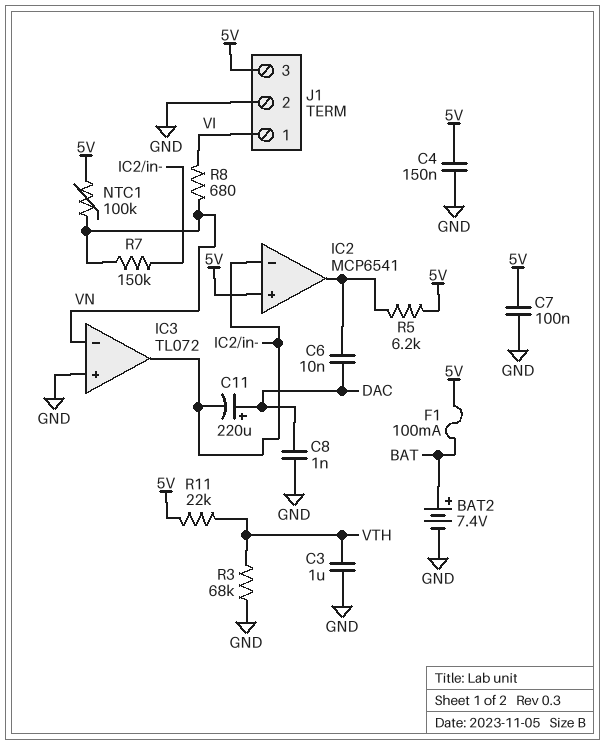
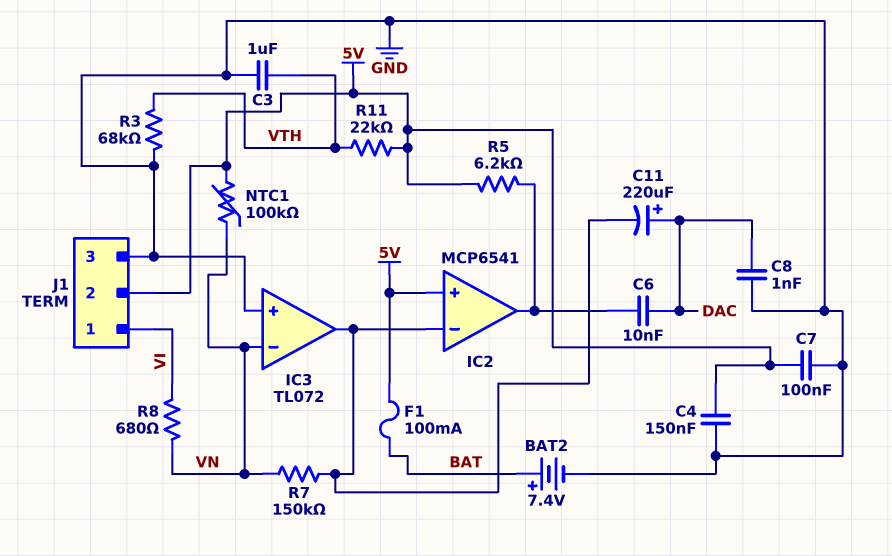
J1 pin 2: GND -> 5V
J1 pin 3: 5V -> GND

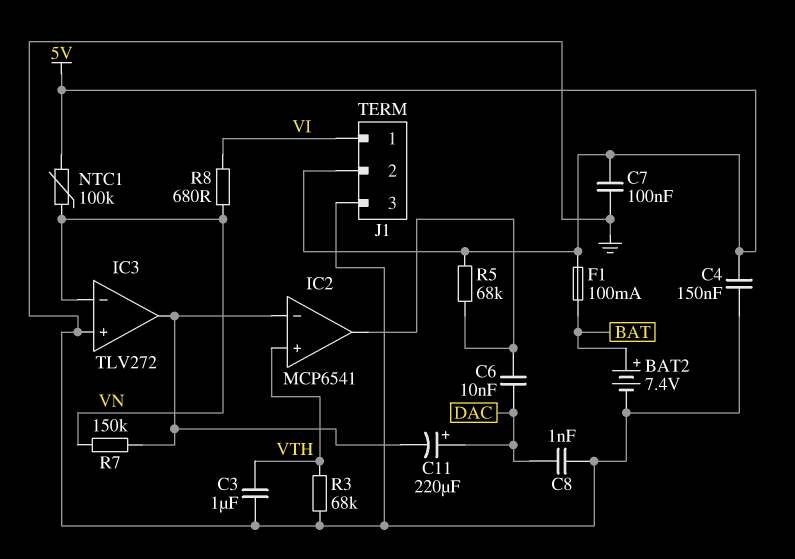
IC2 pin in+: 5V -> VTH
IC3: TL072 -> TLV272
R5: 6.2k (5V, IC2/out) -> 68k (5V, IC2/out)
R11: 22k (5V, VTH) -> none

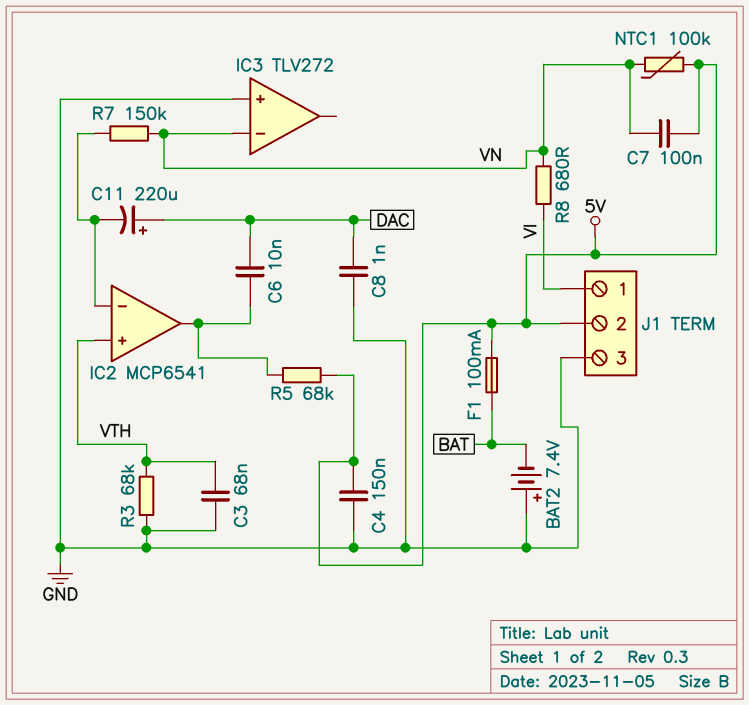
BAT2: 7.4V (plus BAT, minus GND) -> 7.4V (plus GND, minus BAT)
C3: 1uF (GND, VTH) -> 68nF (GND, VTH)
C7: 100nF (5V, GND) -> 100nF (5V, VN)
IC3 pin out: IC2/in- -> none

